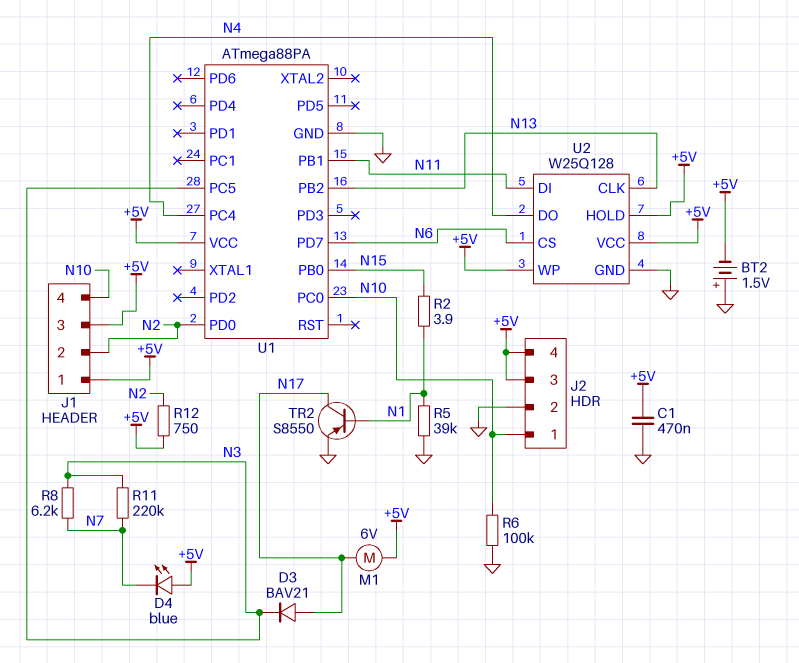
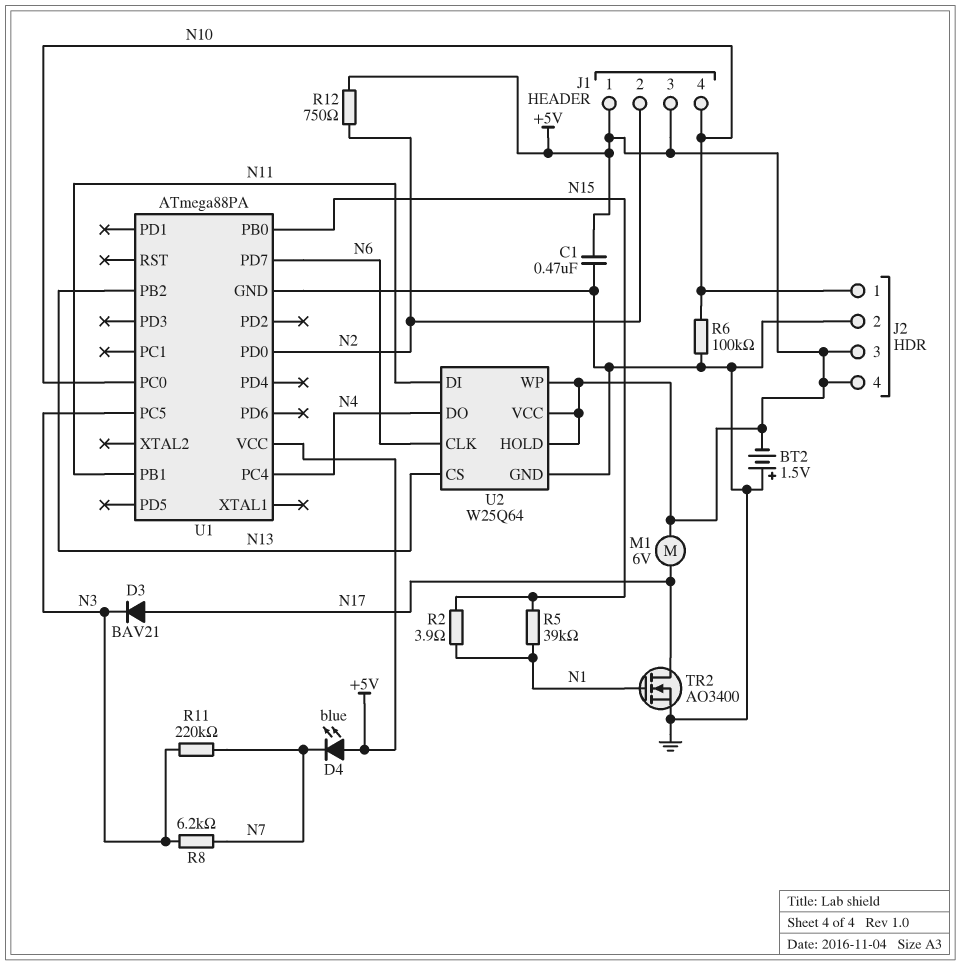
R5: 39k (GND, N1) -> 39k (N1, N15)
TR2: PNP S8550 (B N1, C N17, E GND) -> NMOS AO3400 (G N1, D N17, S GND)
U2: W25Q128 -> W25Q64
U2 pin CLK: N13 -> N6
U2 pin CS: N6 -> N13

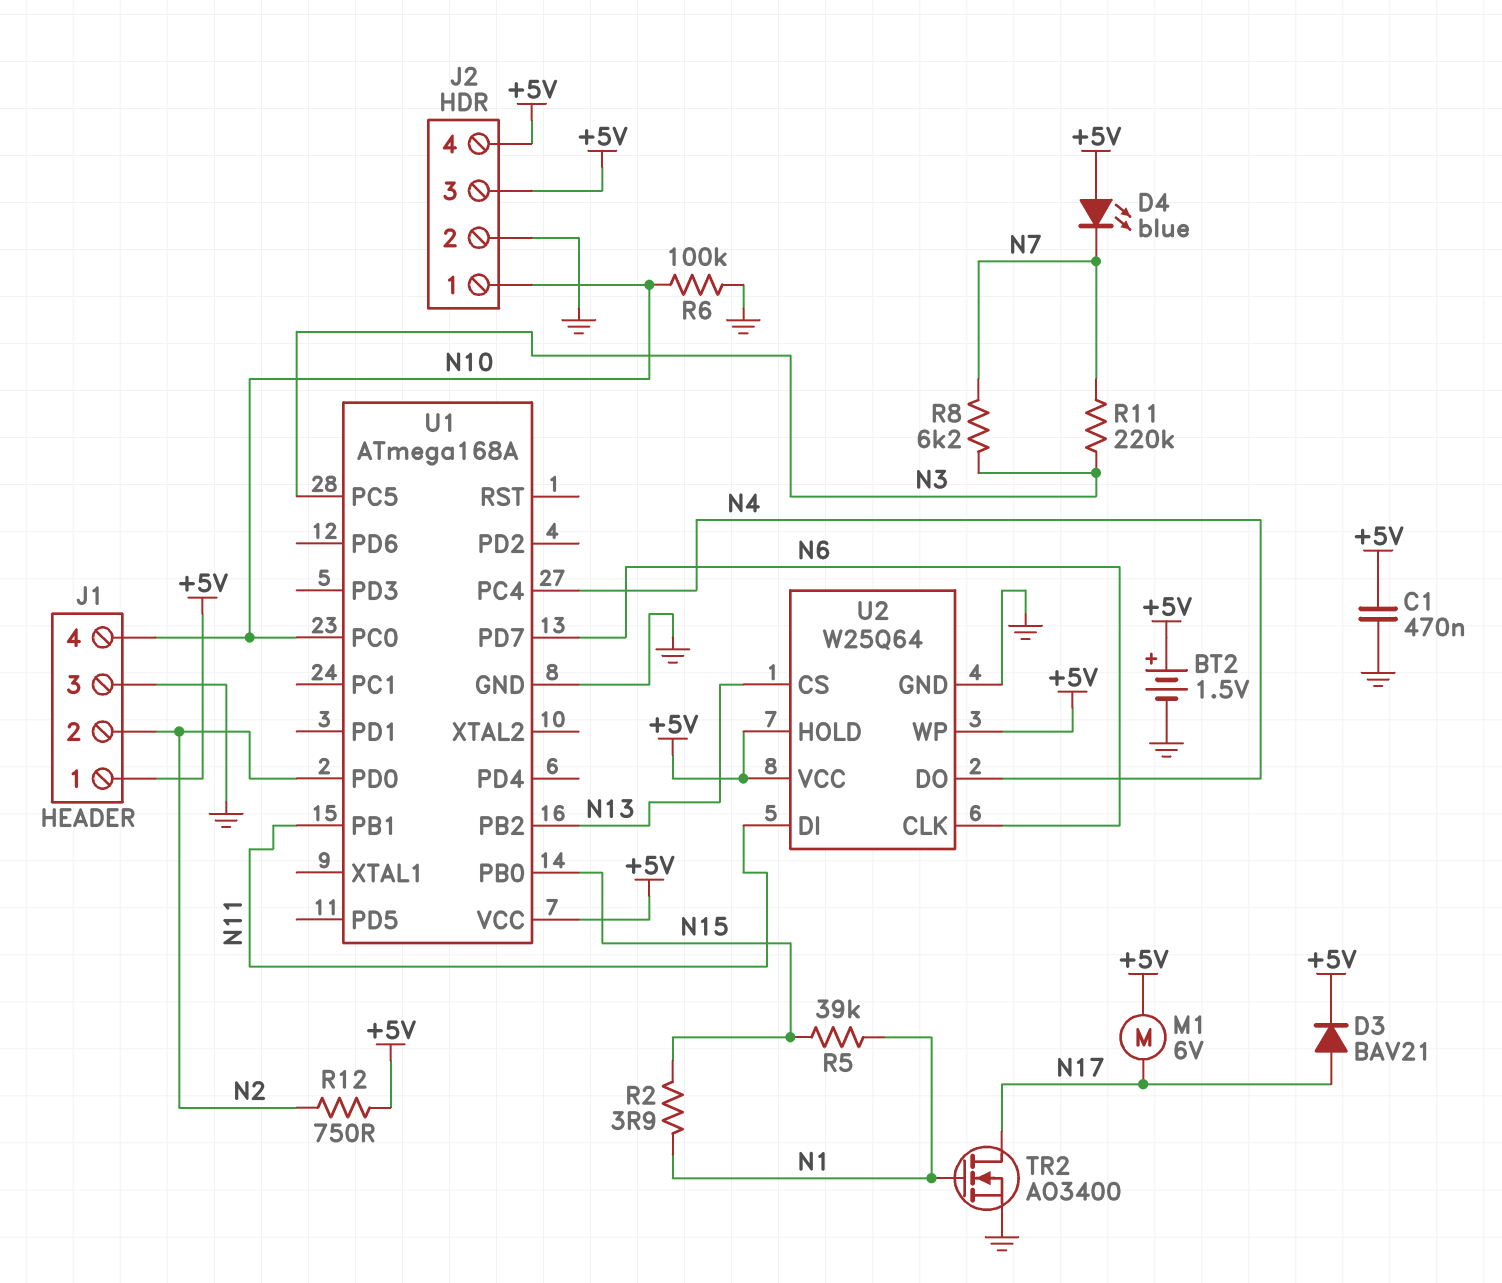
BT2: 1.5V (plus GND, minus +5V) -> 1.5V (plus +5V, minus GND)
D3: diode BAV21 (A N17, K N3) -> diode BAV21 (A N17, K +5V)
J1 pin 3: +5V -> GND
U1: ATmega88PA -> ATmega168A

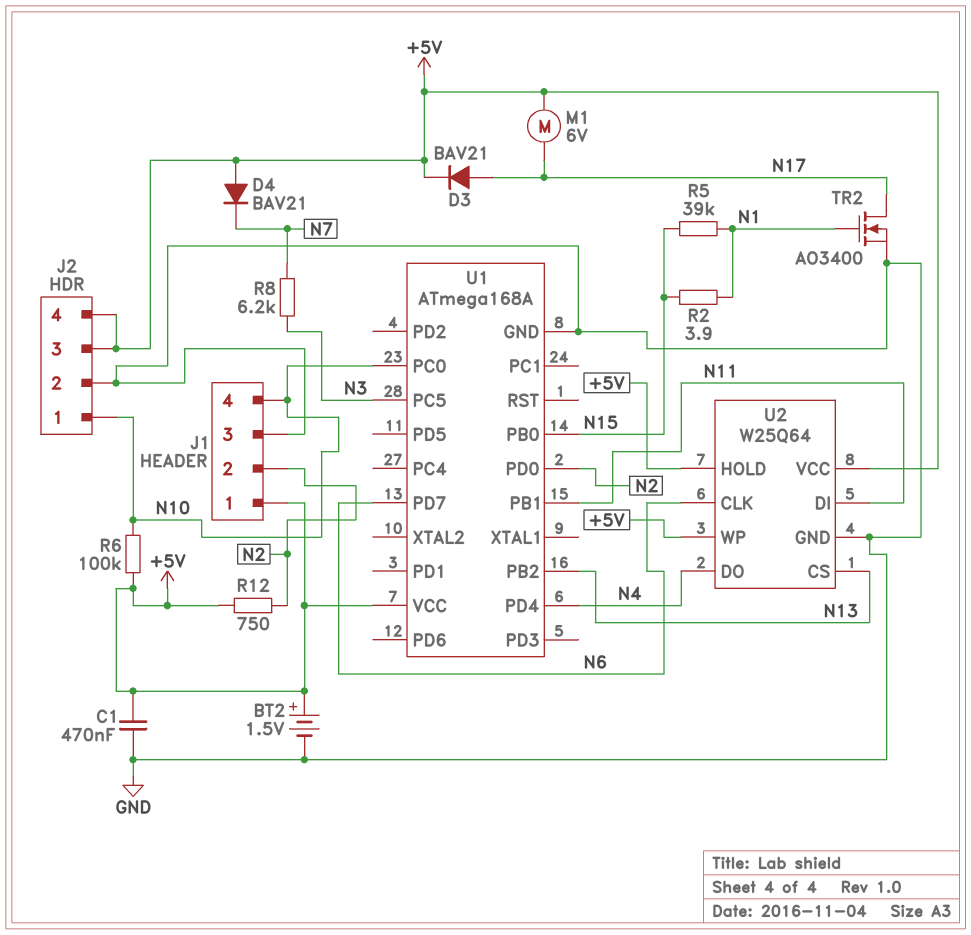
D4: LED blue (A +5V, K N7) -> diode BAV21 (A +5V, K N7)
R6: 100k (GND, N10) -> 100k (+5V, N10)
R11: 220k (N3, N7) -> none
U1 pin PC4: N4 -> none
U1 pin PD4: none -> N4

